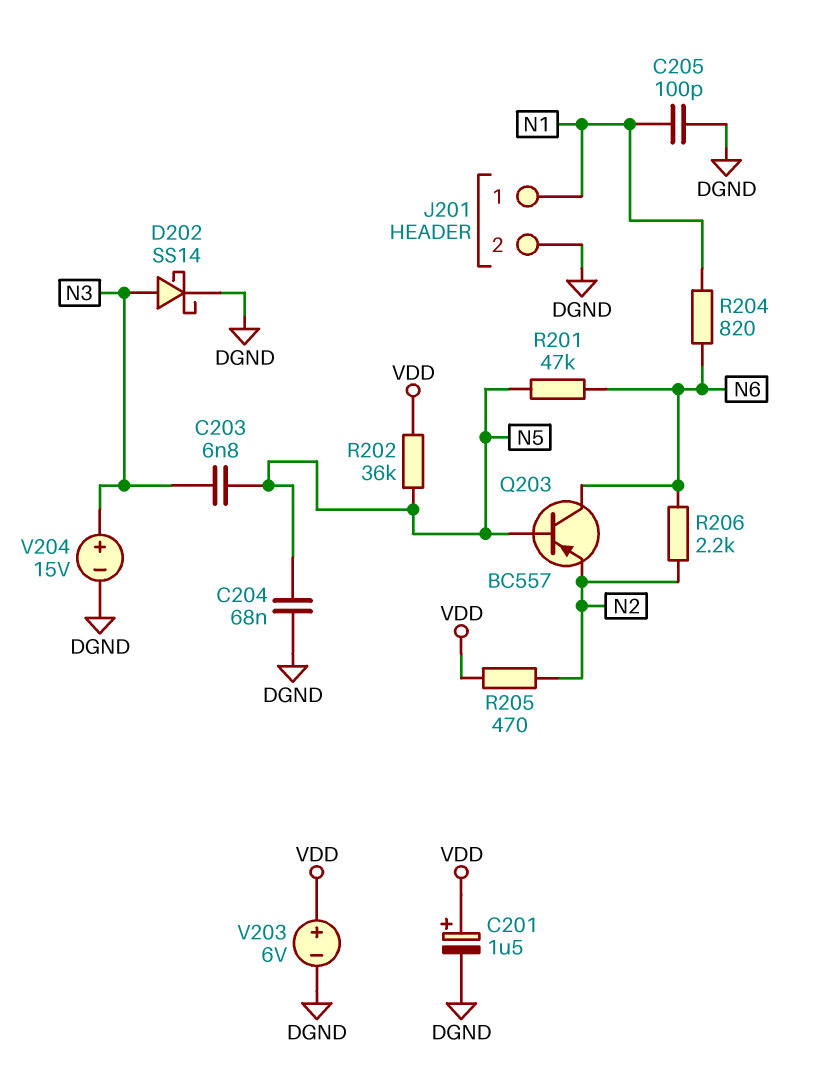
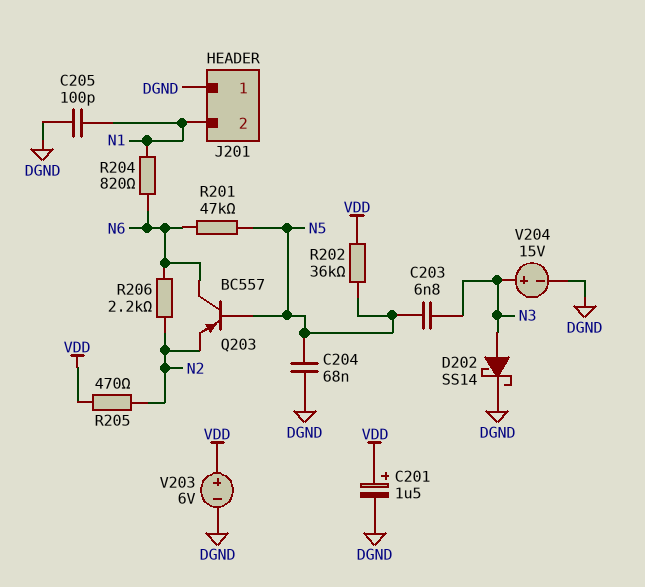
J201 pin 1: N1 -> DGND
J201 pin 2: DGND -> N1

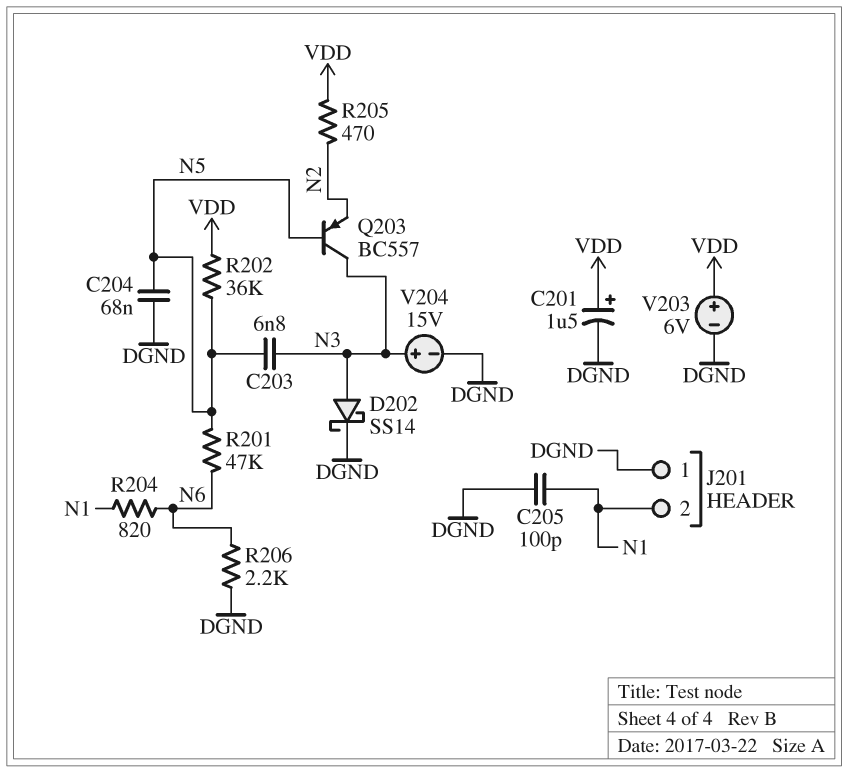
Q203: PNP BC557 (B N5, C N6, E N2) -> PNP BC557 (B N5, C N3, E N2)
R206: 2.2k (N2, N6) -> 2.2k (DGND, N6)

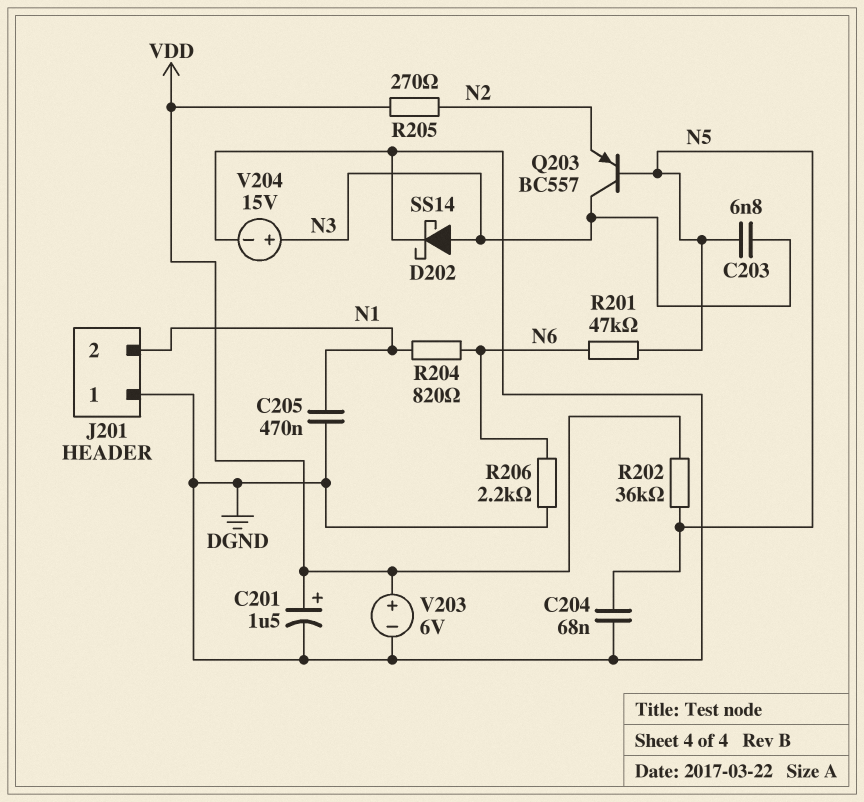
C205: 100pF (DGND, N1) -> 470nF (DGND, N1)
R205: 470 (N2, VDD) -> 270 (N2, VDD)

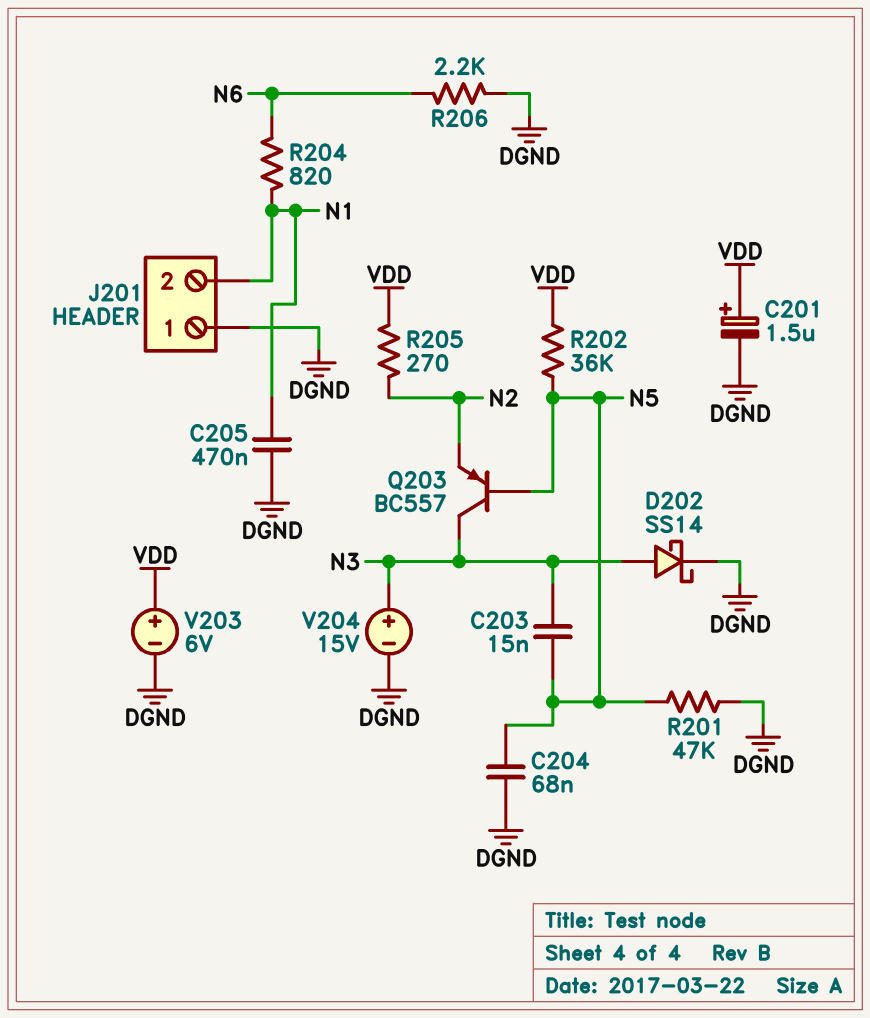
C203: 6.8nF (N3, N5) -> 15nF (N3, N5)
R201: 47k (N5, N6) -> 47k (DGND, N5)

